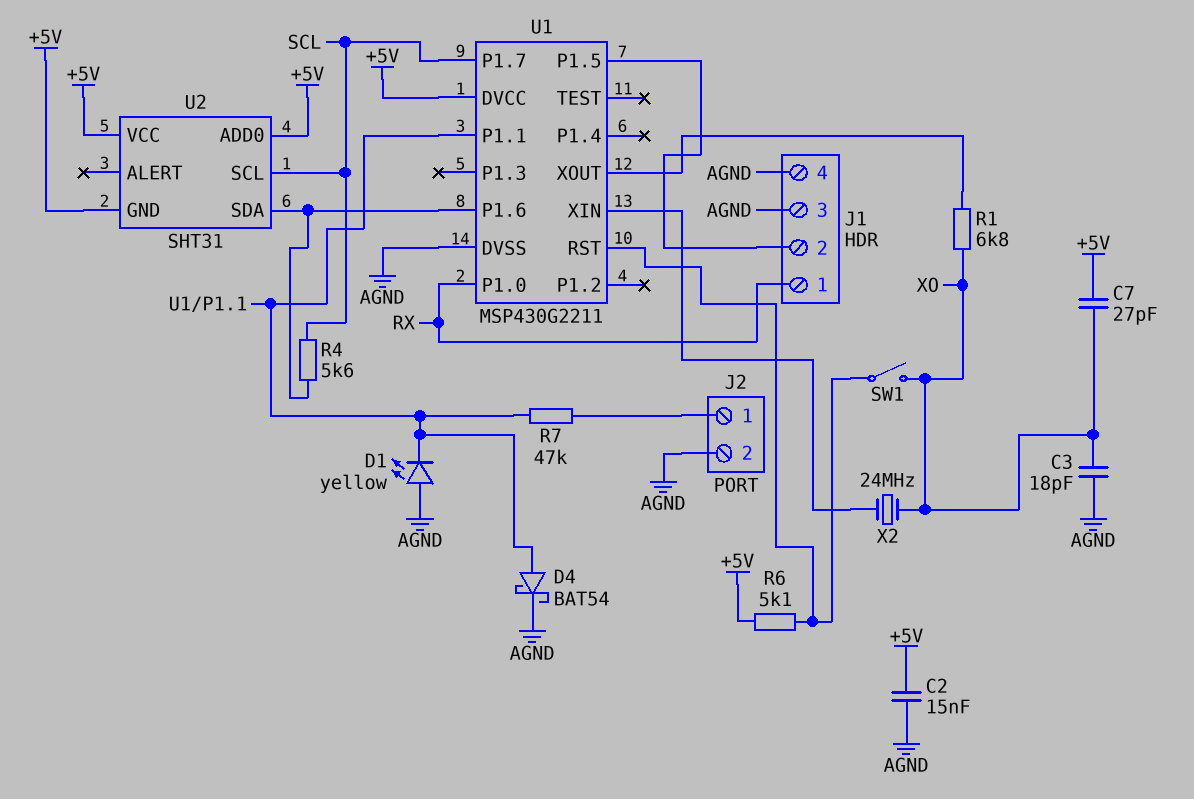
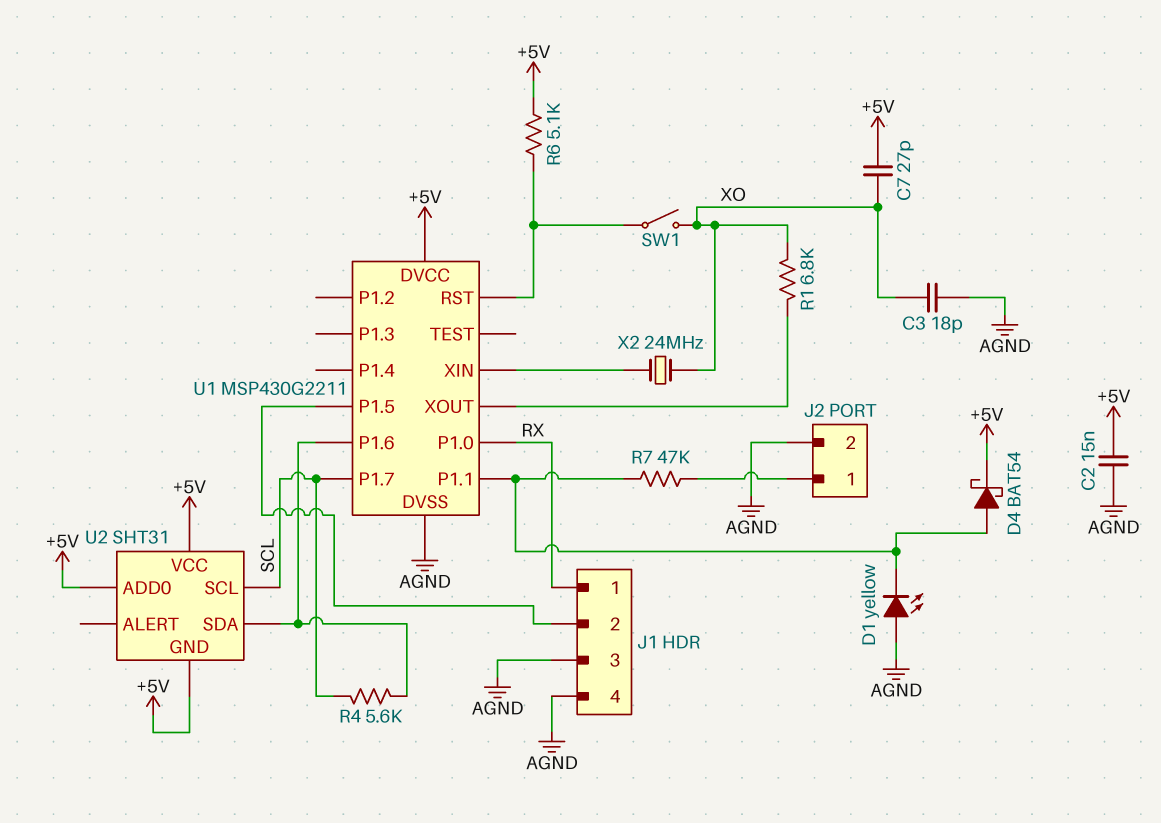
D4: schottky BAT54 (A U1/P1.1, K AGND) -> schottky BAT54 (A U1/P1.1, K +5V)

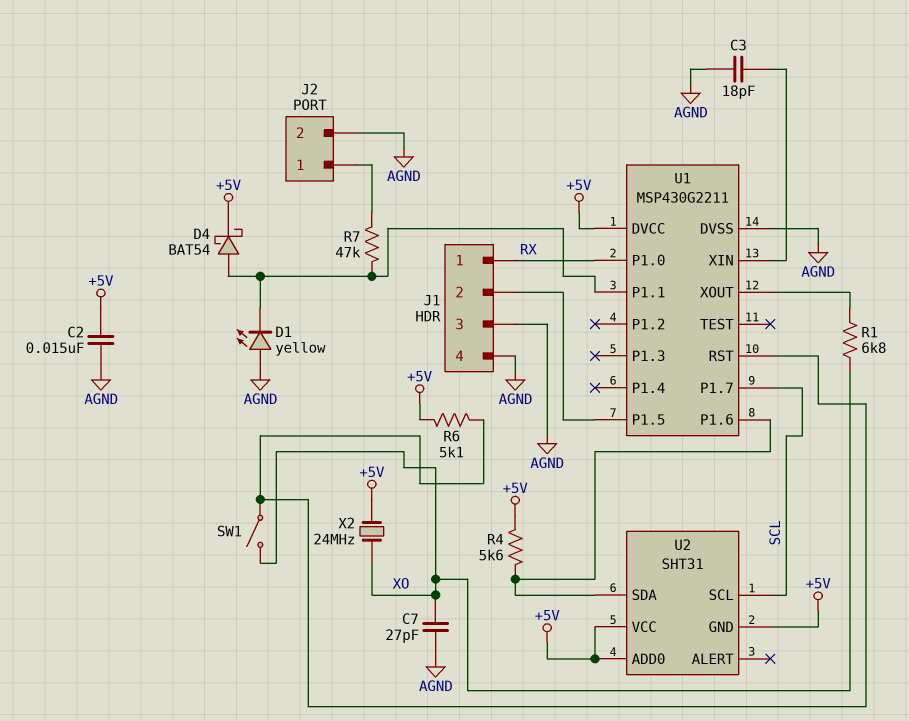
C3: 18pF (AGND, XO) -> 18pF (AGND, U1/XIN)
C7: 27pF (+5V, XO) -> 27pF (AGND, XO)
R4: 5.6k (SCL, U1/P1.6) -> 5.6k (+5V, U1/P1.6)
X2: 24MHz (U1/XIN, XO) -> 24MHz (+5V, XO)

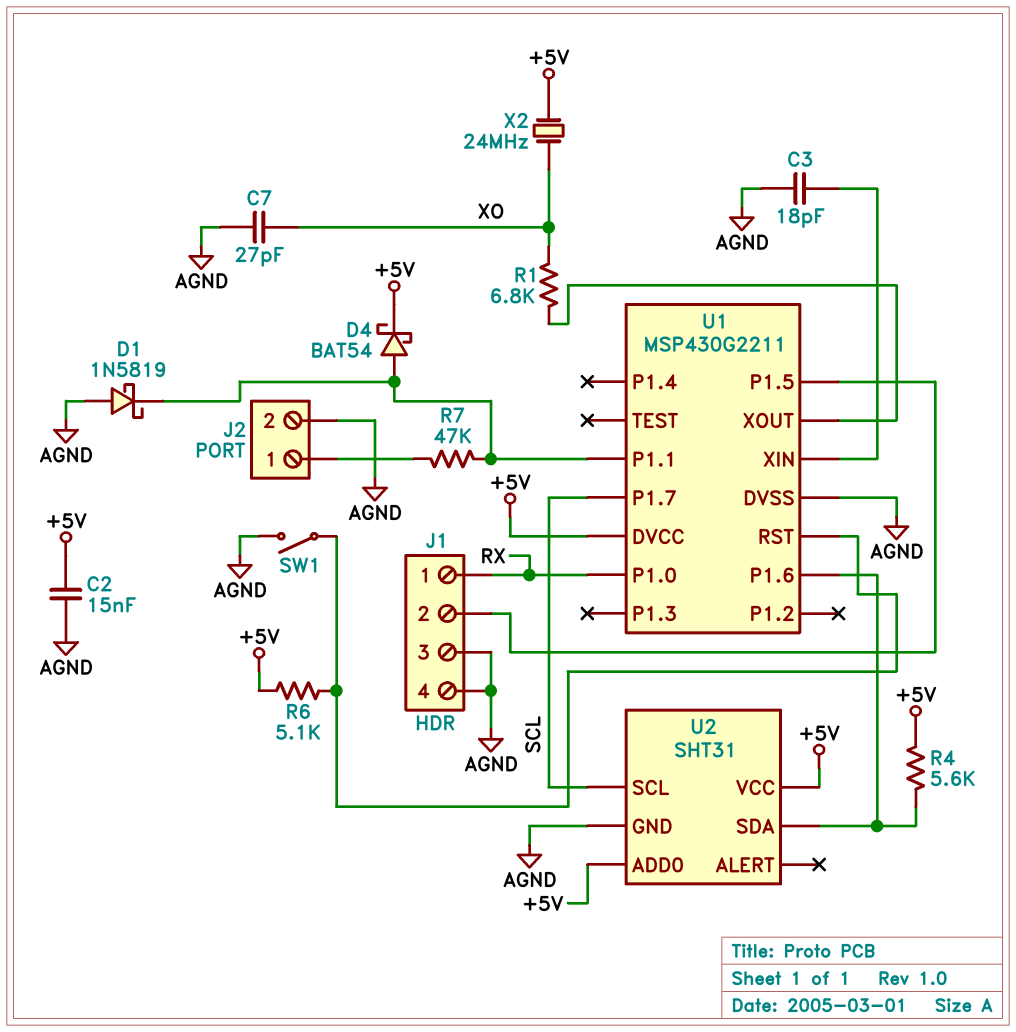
D1: LED yellow (A AGND, K U1/P1.1) -> schottky 1N5819 (A AGND, K U1/P1.1)
SW1: switch (U1/RST, XO) -> switch (AGND, U1/RST)
U2 pin GND: +5V -> AGND

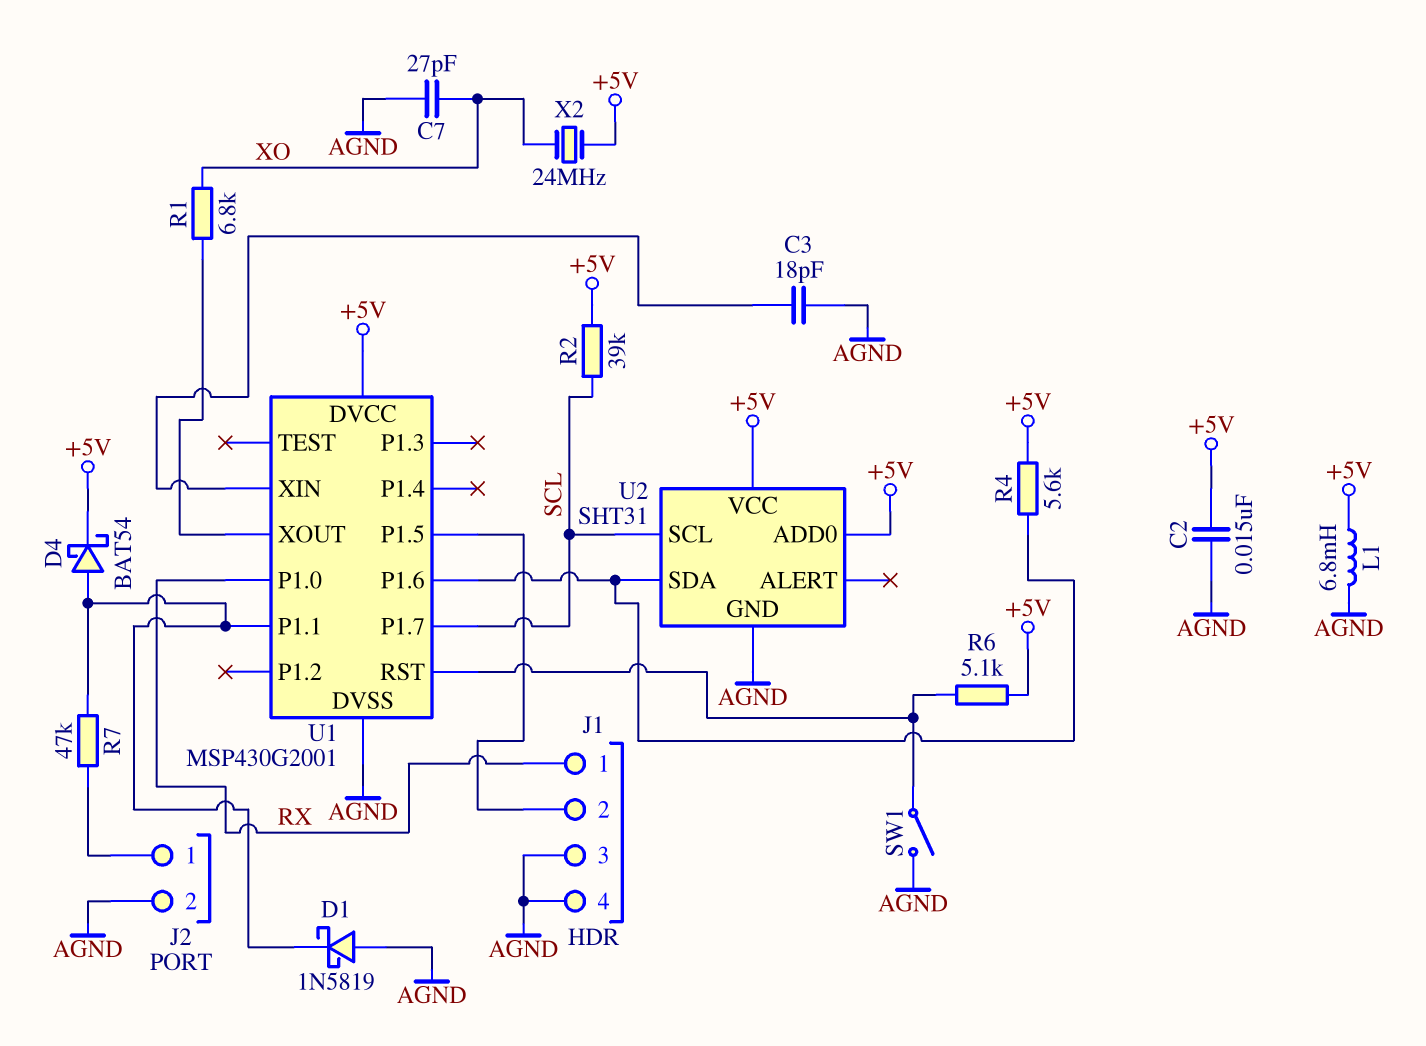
L1: none -> 6.8mH (+5V, AGND)
R2: none -> 39k (+5V, SCL)
U1: MSP430G2211 -> MSP430G2001

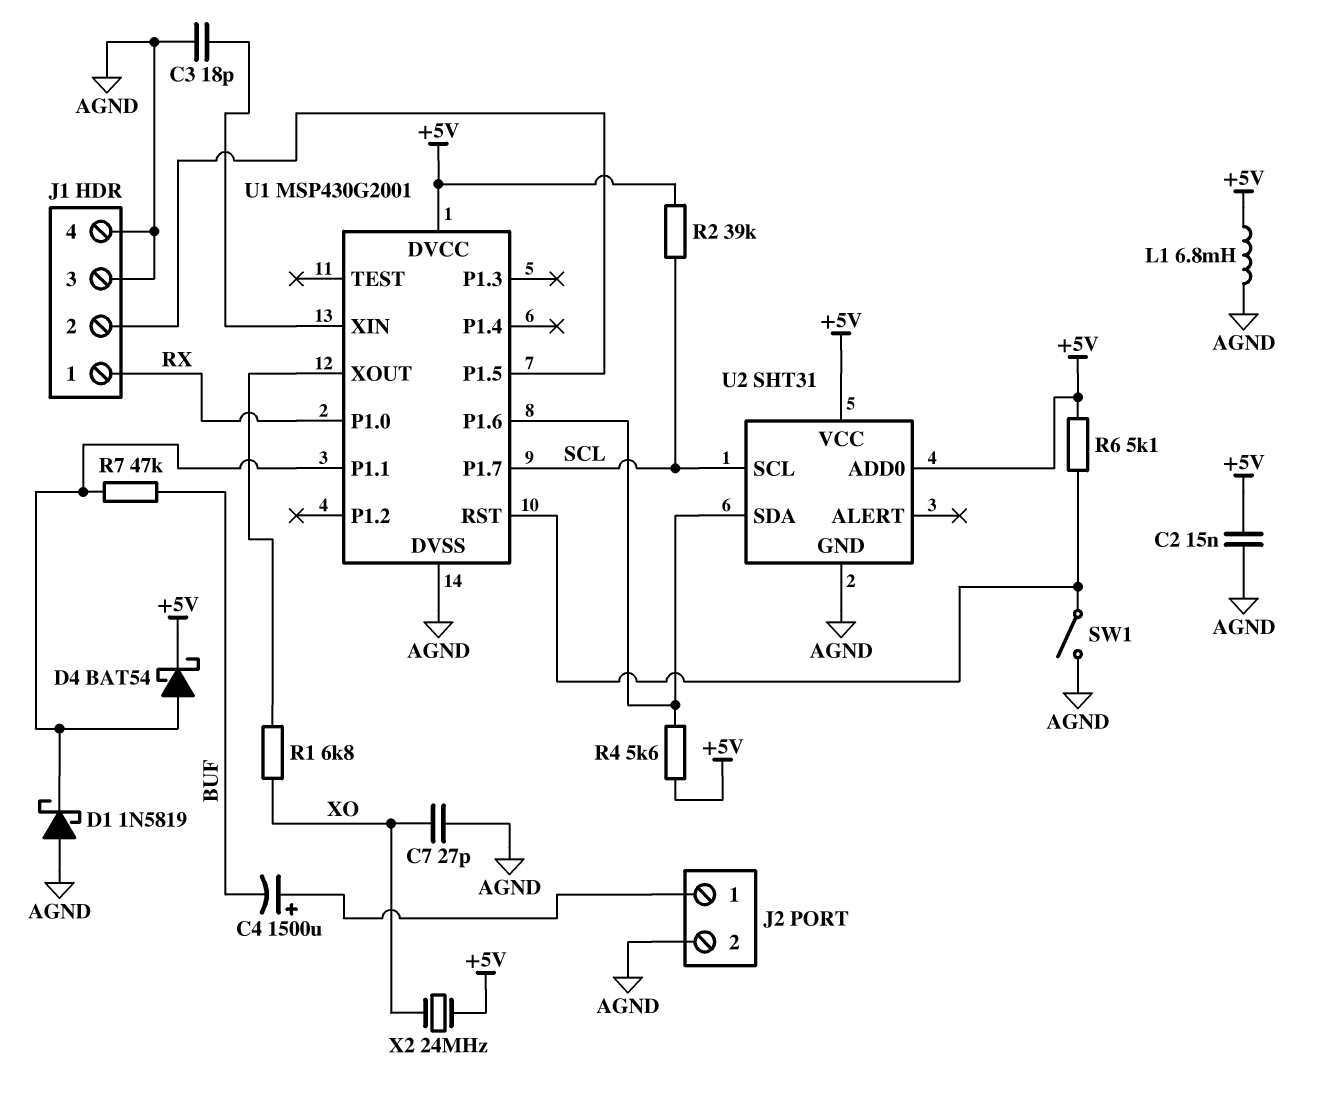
C4: none -> 1500uF (plus J2/1, minus BUF)
R7: 47k (J2/1, U1/P1.1) -> 47k (BUF, U1/P1.1)

